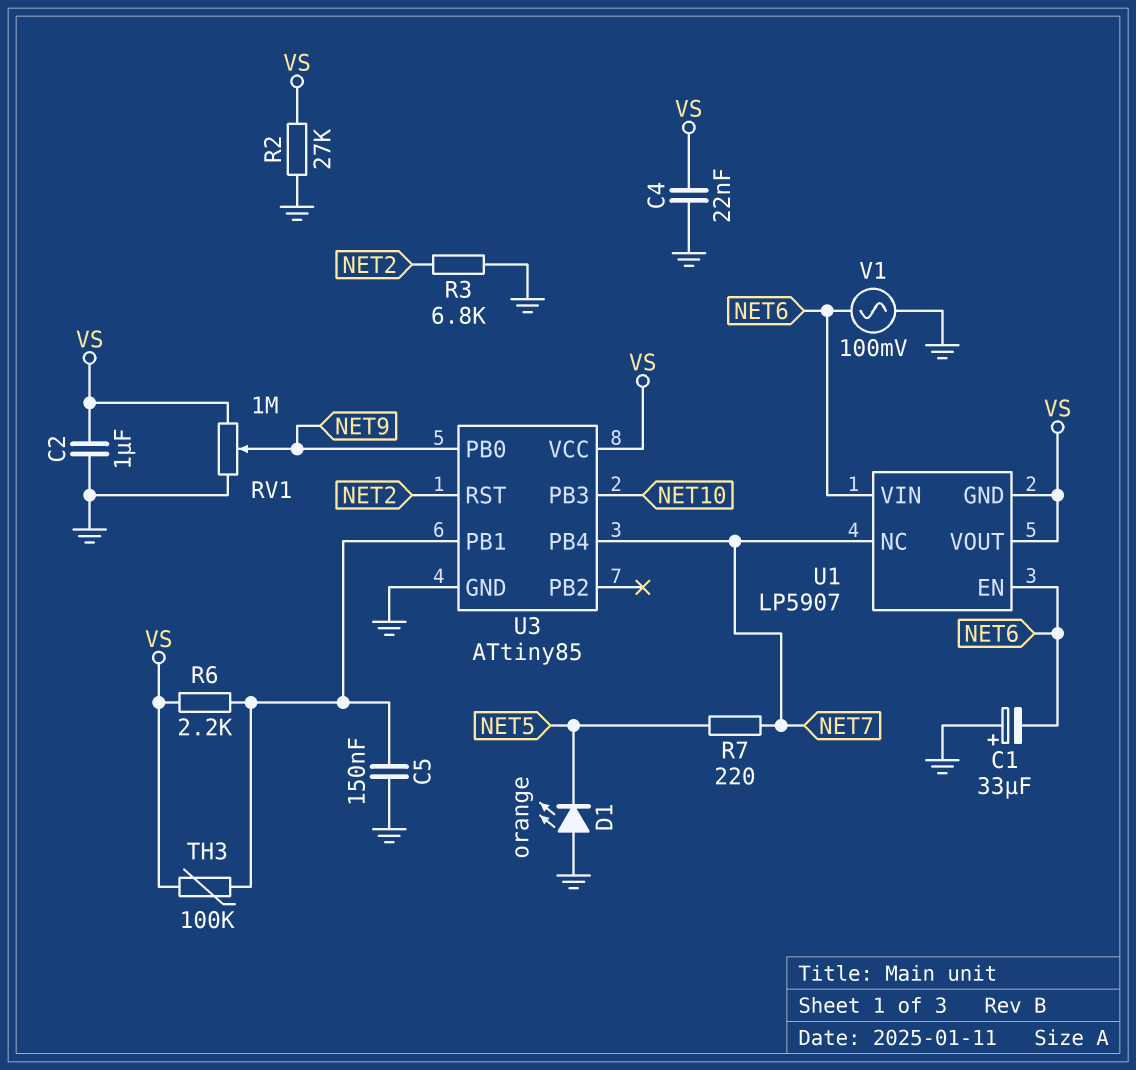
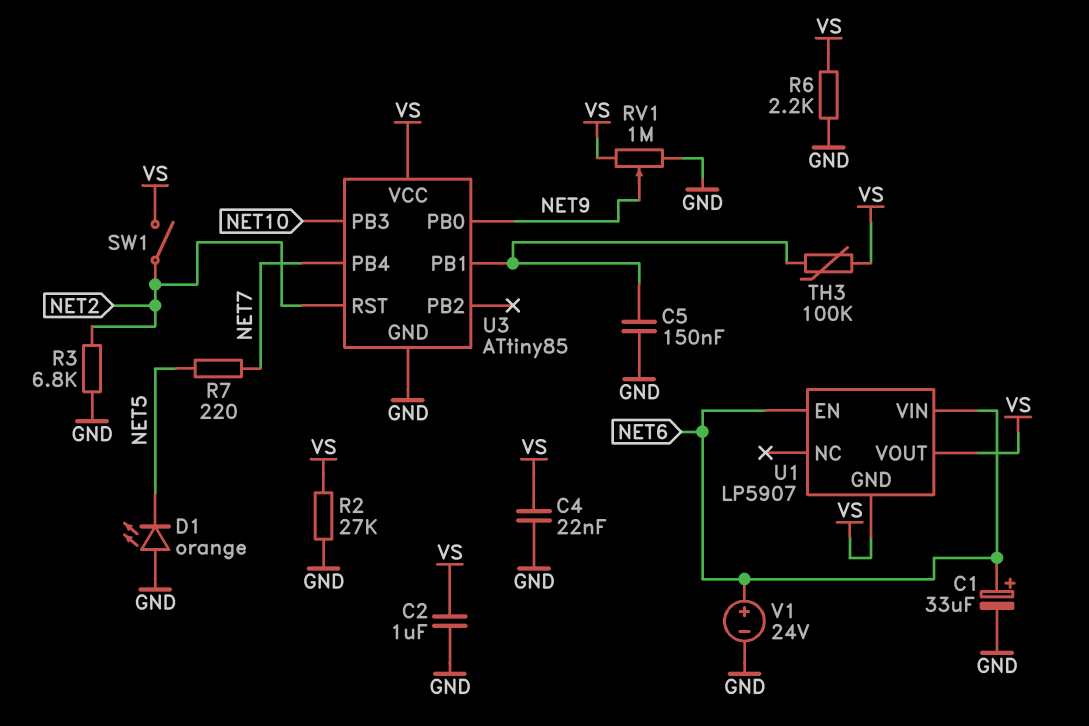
C1: 33uF (plus GND, minus NET6) -> 33uF (plus NET6, minus GND)
R6: 2.2k (U3/PB1, VS) -> 2.2k (GND, VS)
SW1: none -> switch (NET2, VS)
U1 pin NC: NET7 -> none
V1: AC 100mV (GND, NET6) -> 24V (plus NET6, minus GND)

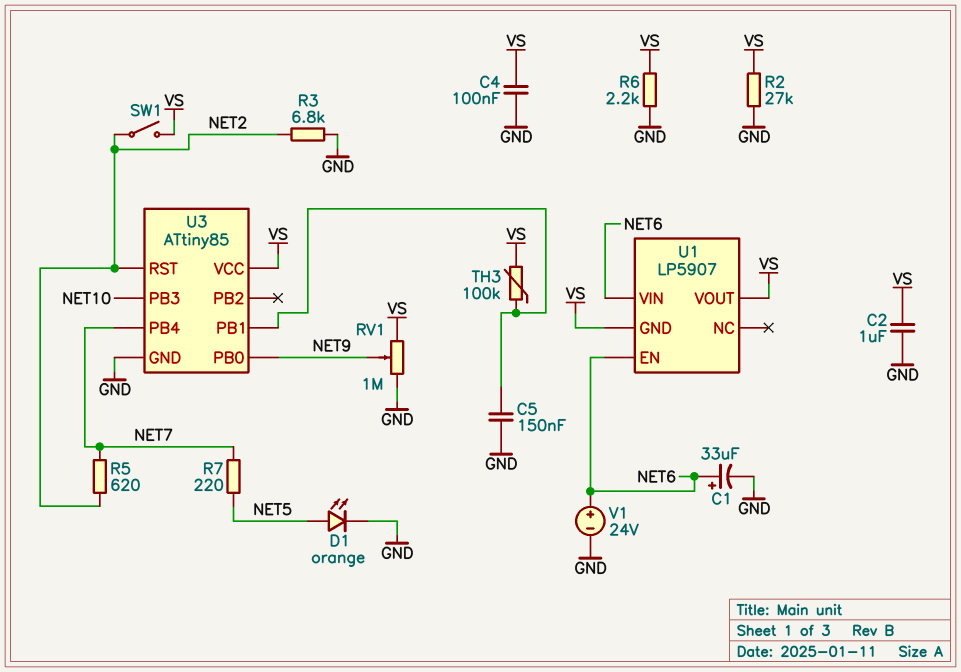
C4: 22nF (GND, VS) -> 100nF (GND, VS)
D1: LED orange (A GND, K NET5) -> LED orange (A NET5, K GND)
R5: none -> 620 (NET2, NET7)

